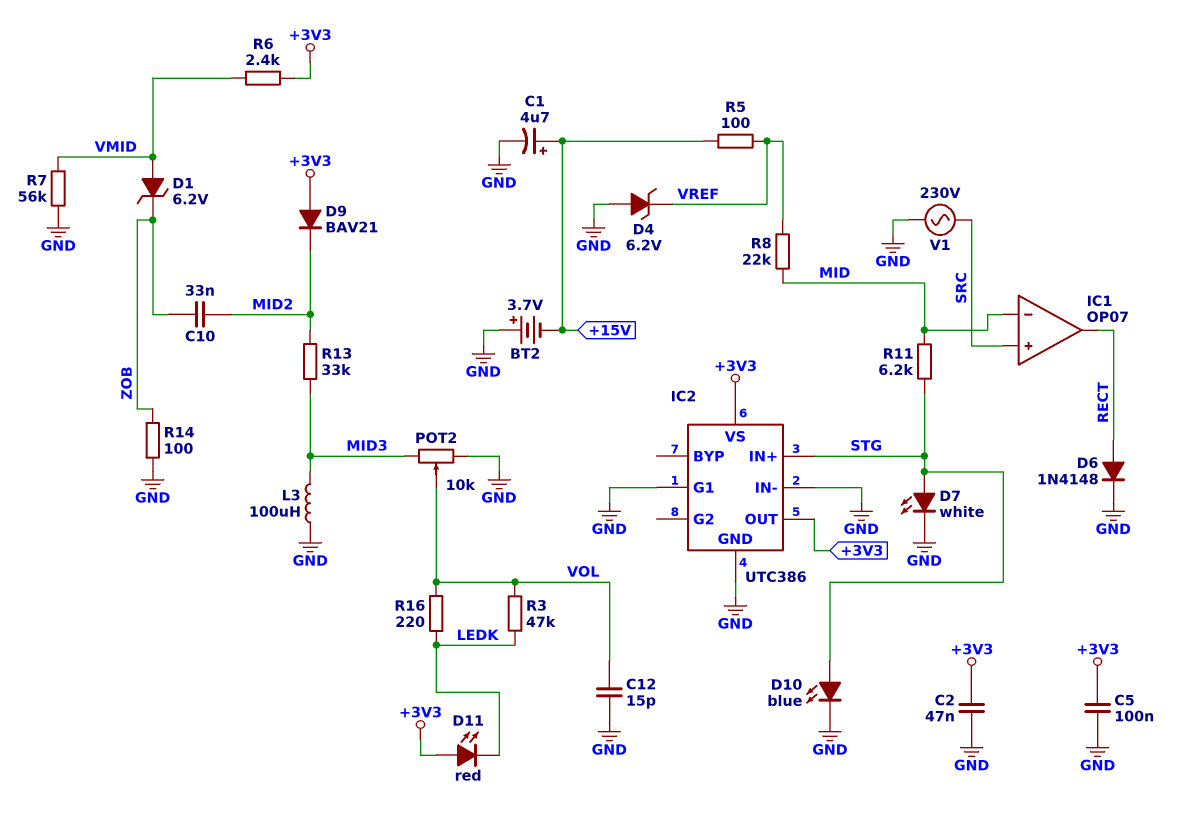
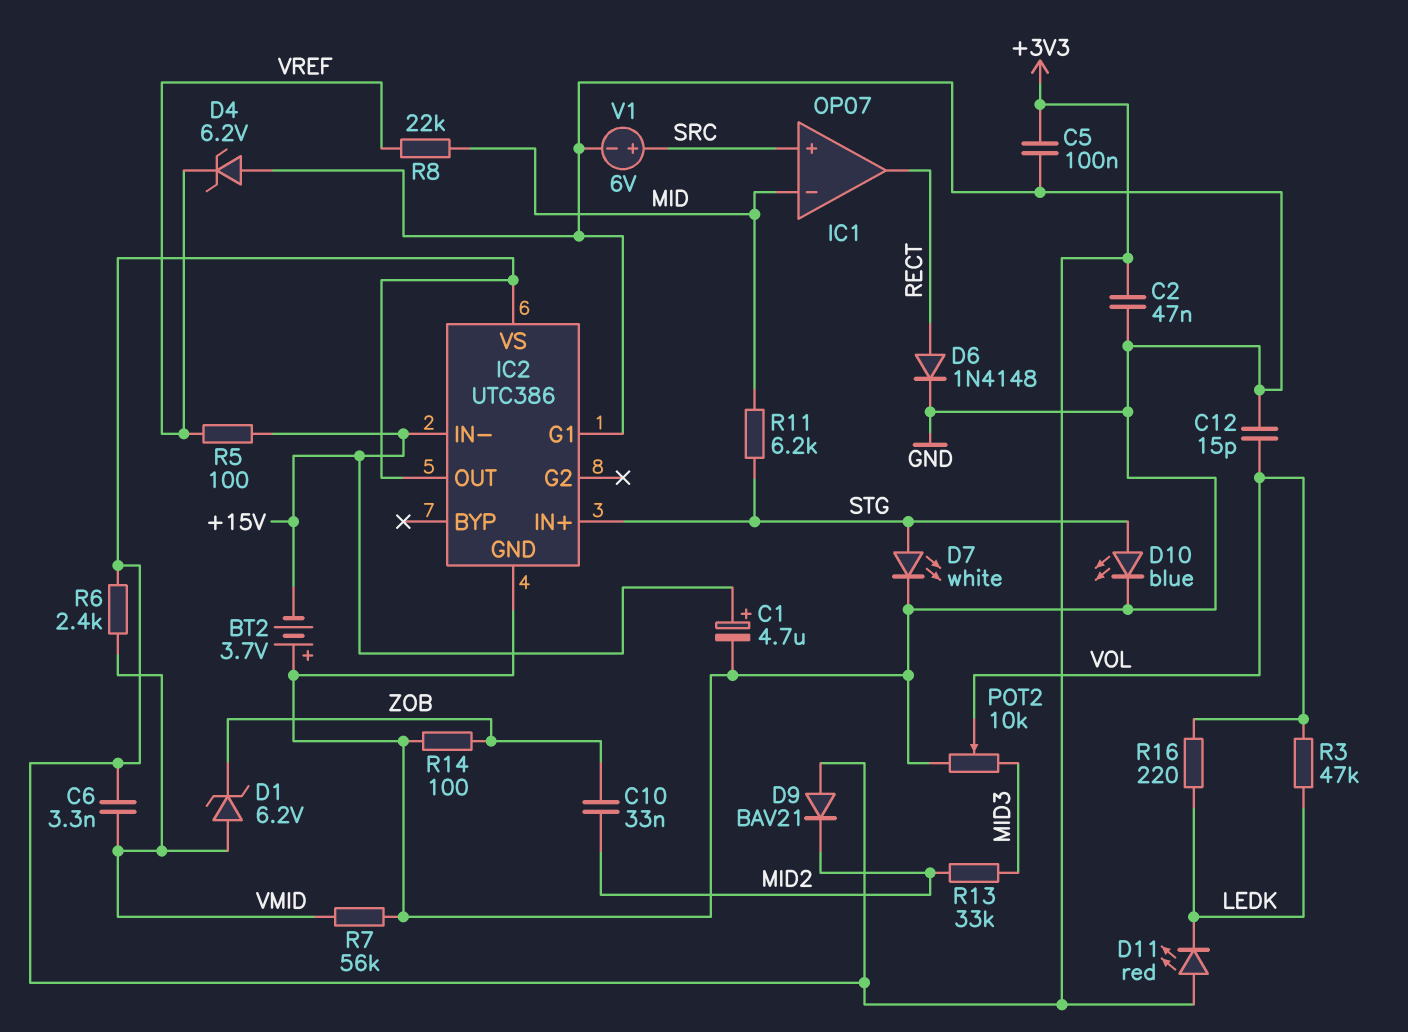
C6: none -> 3.3nF (+3V3, VMID)
IC2 pin IN-: GND -> +15V
L3: 100uH (GND, MID3) -> none
V1: AC 230V (GND, SRC) -> 6V (plus SRC, minus GND)

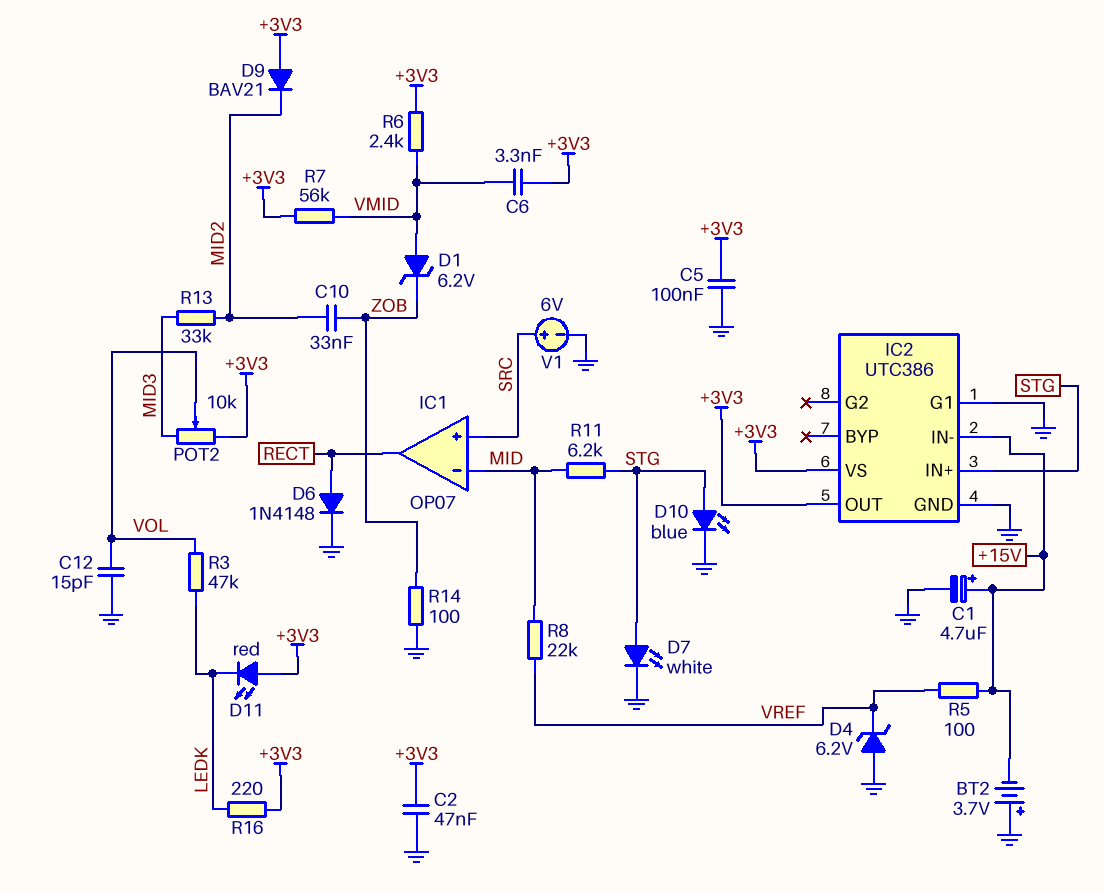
POT2: 10k (GND, MID3, wiper VOL) -> 10k (+3V3, MID3, wiper VOL)
R7: 56k (GND, VMID) -> 56k (+3V3, VMID)
R16: 220 (LEDK, VOL) -> 220 (+3V3, LEDK)

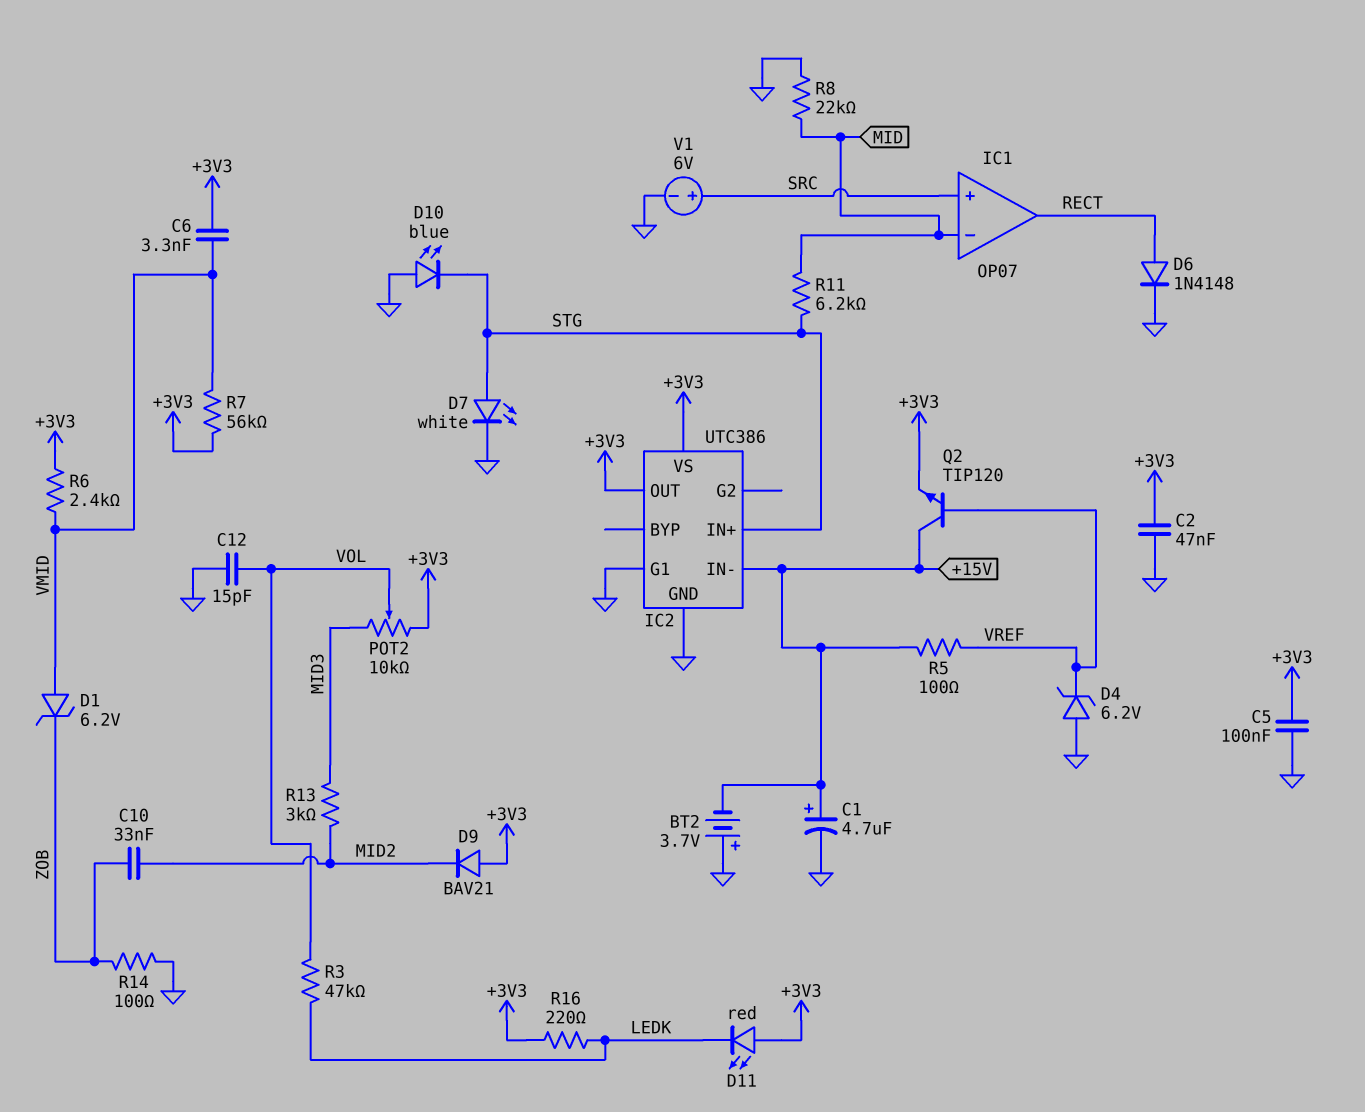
D10: LED blue (A STG, K GND) -> LED blue (A GND, K STG)
Q2: none -> NPN TIP120 (B VREF, C +15V, E +3V3)
R8: 22k (MID, VREF) -> 22k (GND, MID)
R13: 33k (MID2, MID3) -> 3k (MID2, MID3)

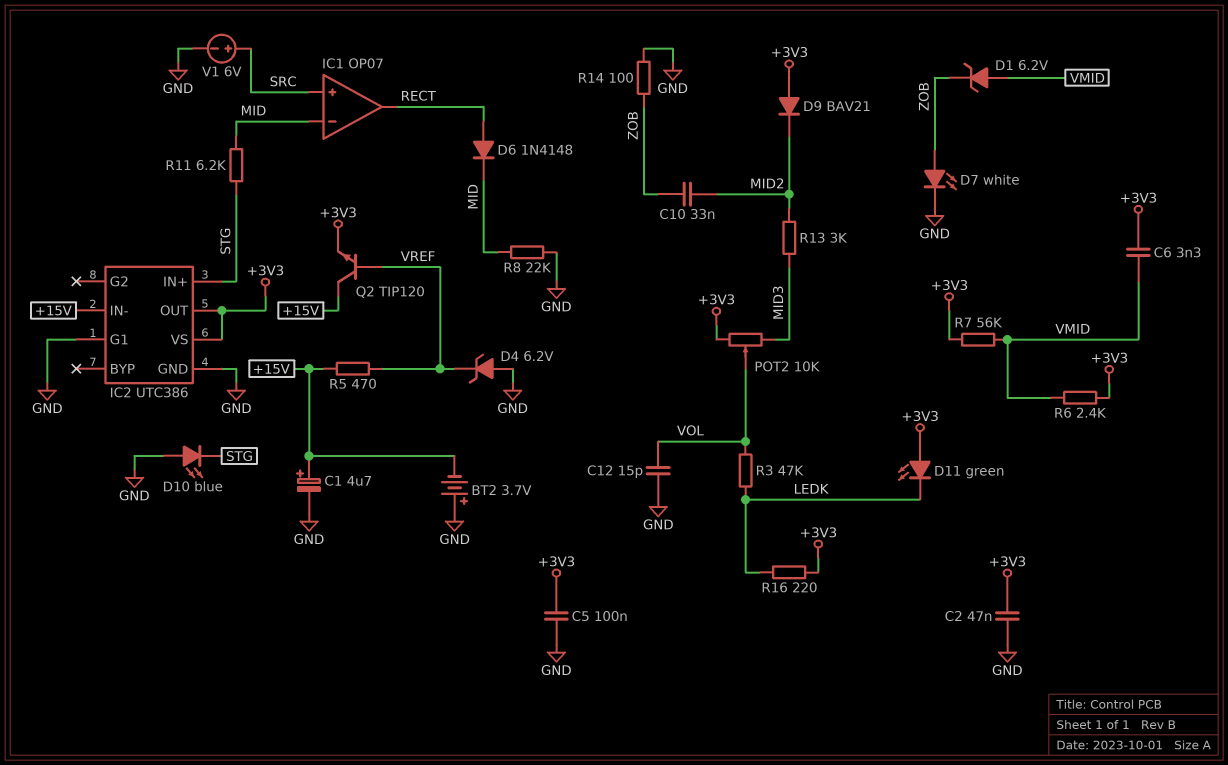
D6: diode 1N4148 (A RECT, K GND) -> diode 1N4148 (A RECT, K MID)
D7: LED white (A STG, K GND) -> LED white (A ZOB, K GND)
D11: LED red (A +3V3, K LEDK) -> LED green (A +3V3, K LEDK)
R5: 100 (+15V, VREF) -> 470 (+15V, VREF)

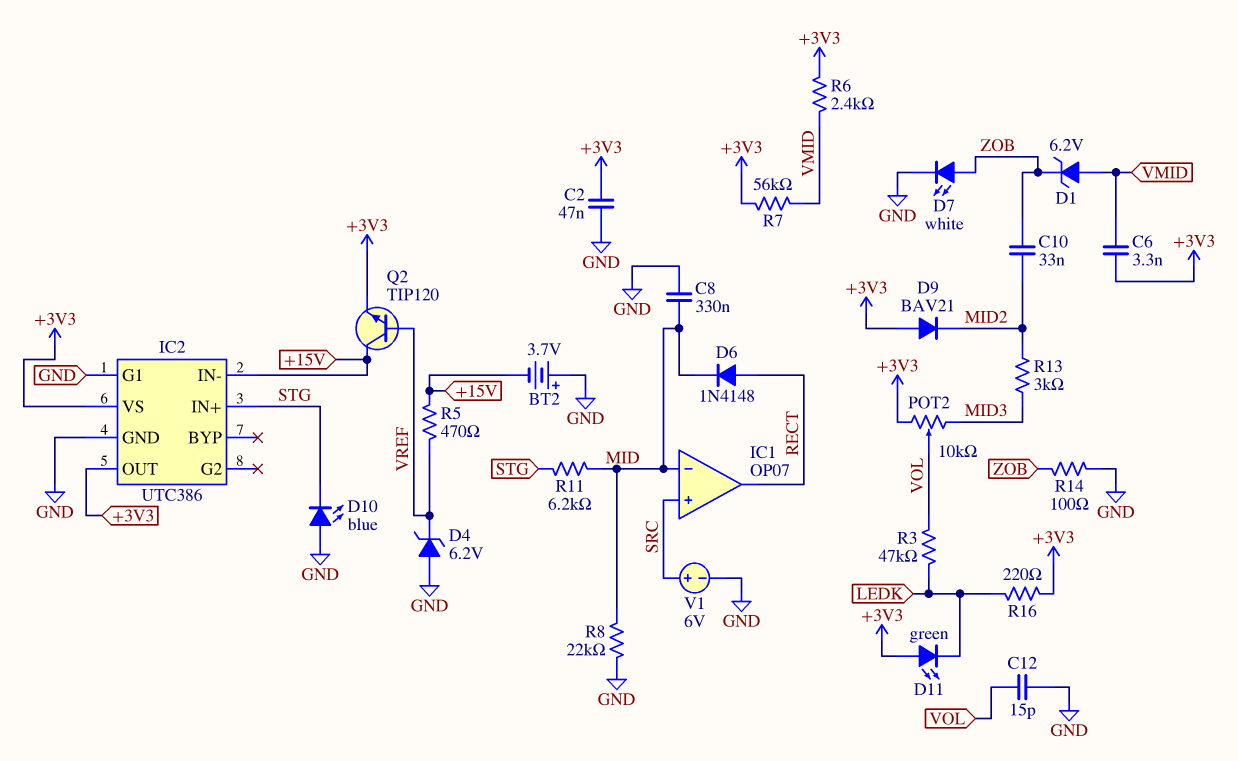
C1: 4.7uF (plus +15V, minus GND) -> none
C5: 100nF (+3V3, GND) -> none
C8: none -> 330nF (GND, MID)

